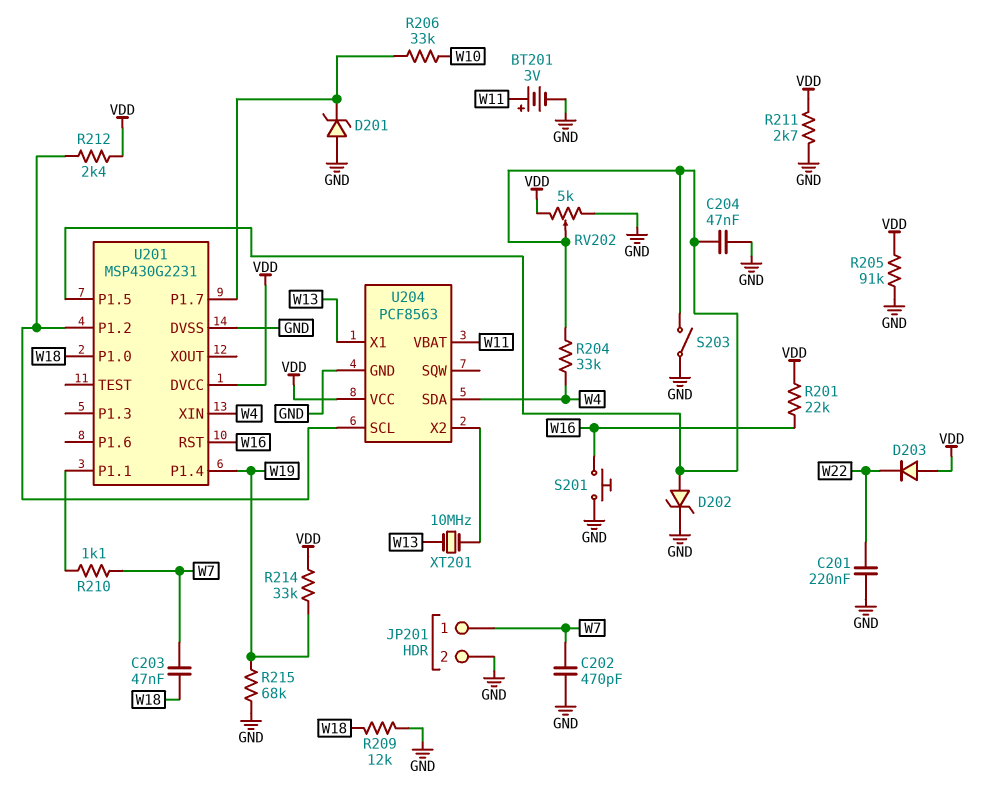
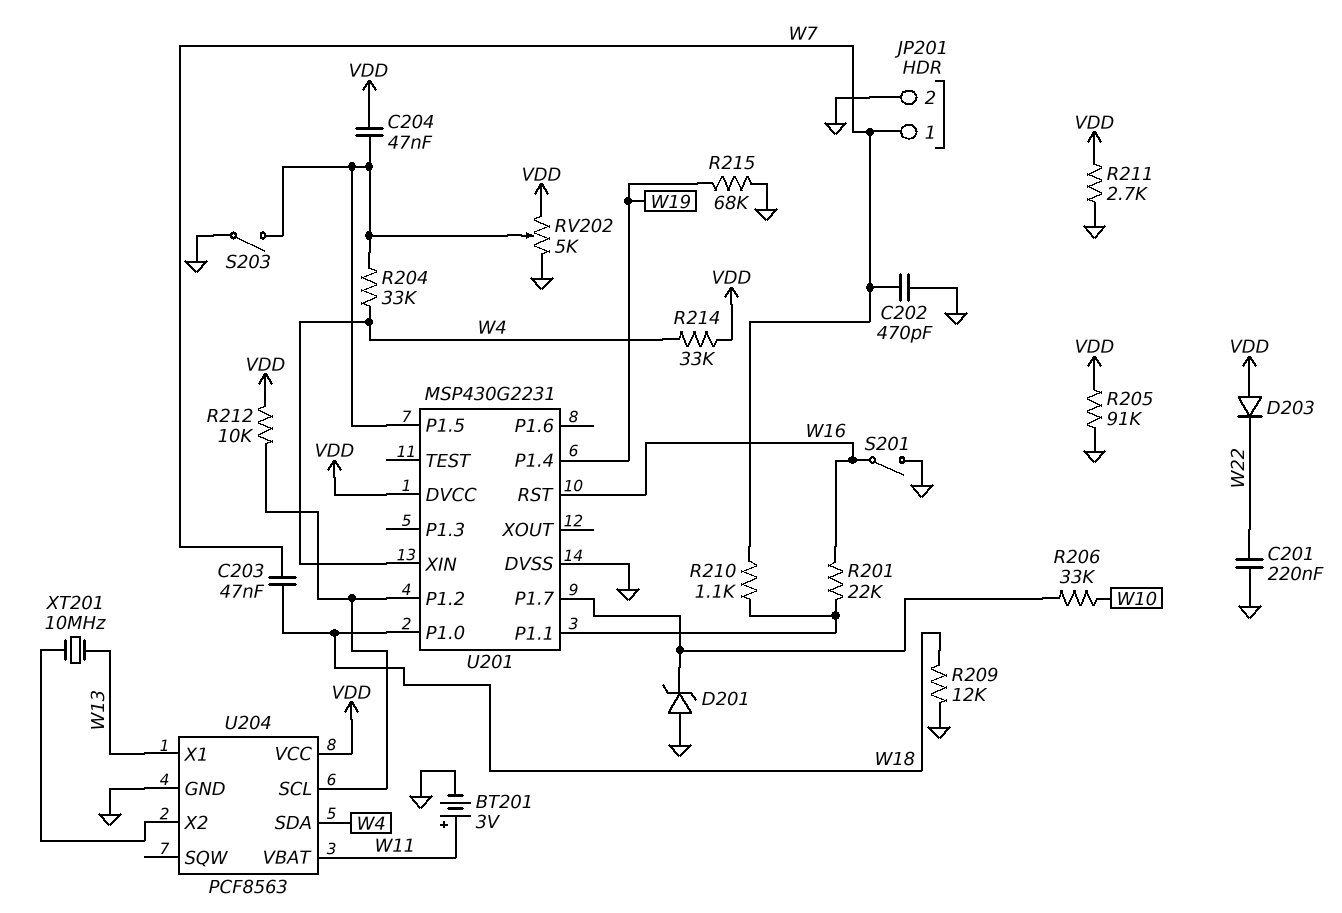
C204: 47nF (GND, U201/P1.5) -> 47nF (U201/P1.5, VDD)
D202: zener (A U201/P1.5, K GND) -> none
R201: 22k (VDD, W16) -> 22k (U201/P1.1, W16)
R212: 2.4k (U201/P1.2, VDD) -> 10k (U201/P1.2, VDD)
R214: 33k (VDD, W19) -> 33k (VDD, W4)
S201: button (GND, W16) -> switch (GND, W16)

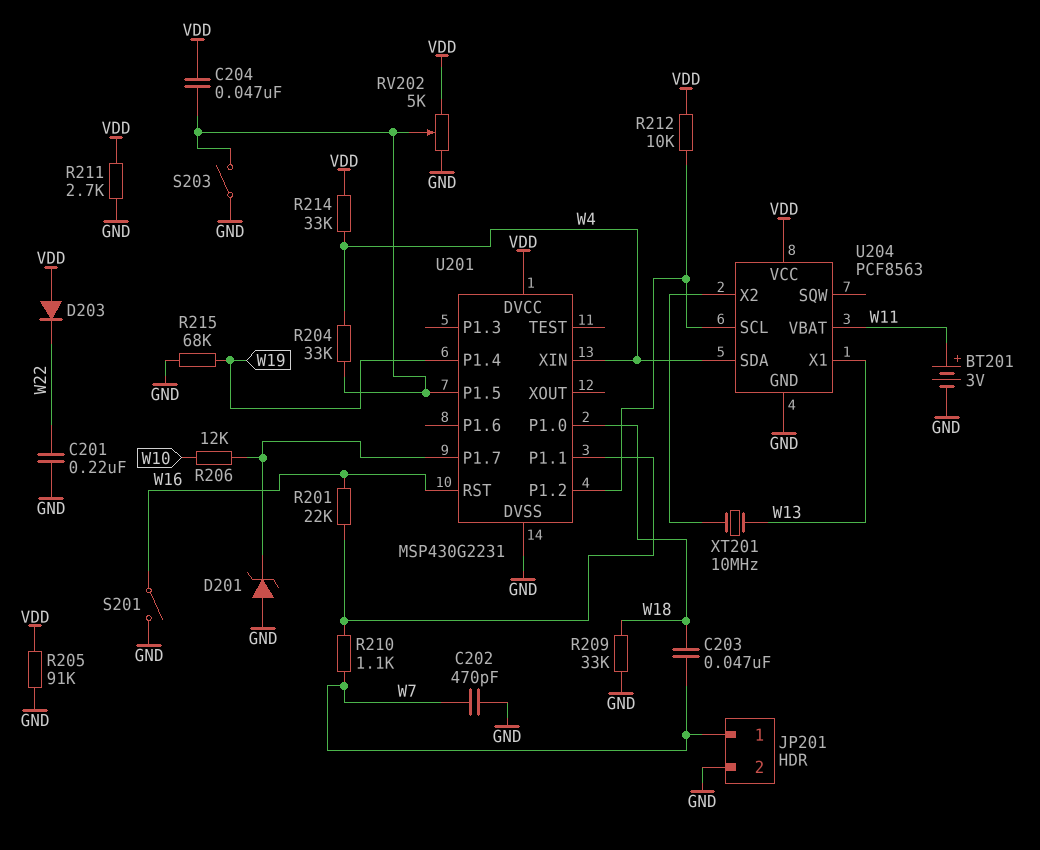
R206: 33k (U201/P1.7, W10) -> 12k (U201/P1.7, W10)
R209: 12k (GND, W18) -> 33k (GND, W18)

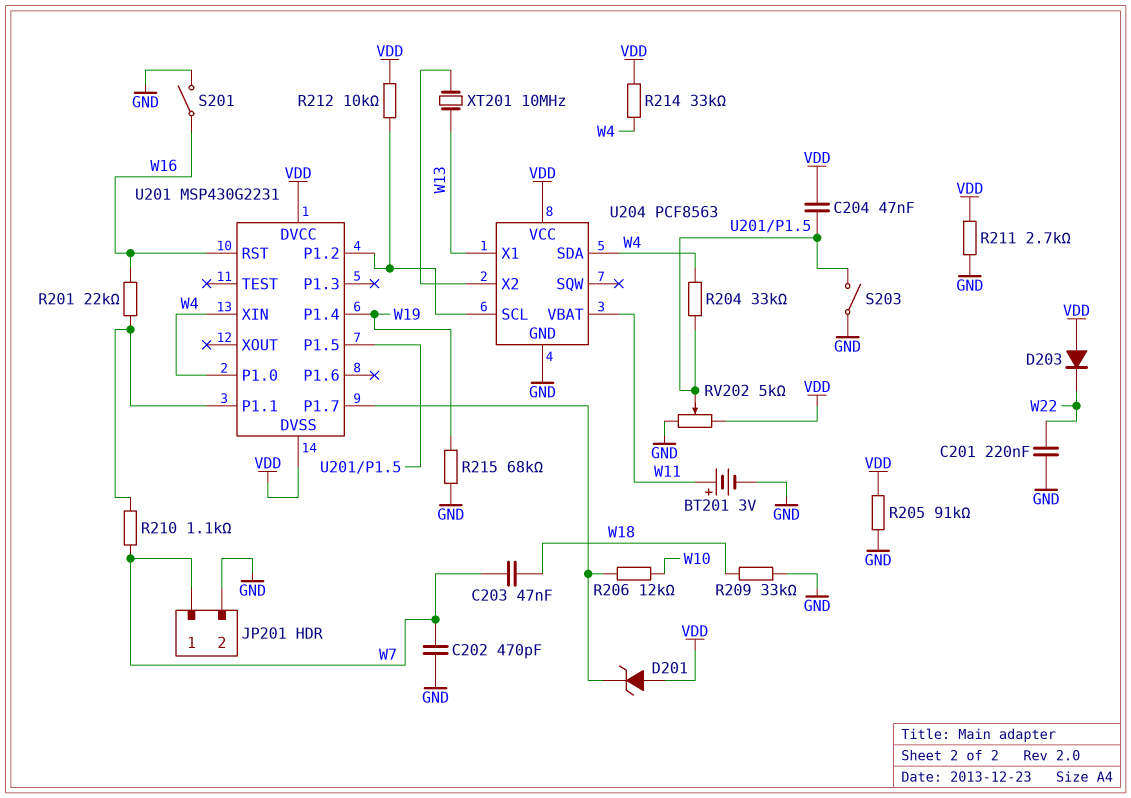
D201: zener (A GND, K U201/P1.7) -> zener (A VDD, K U201/P1.7)
U201 pin DVSS: GND -> VDD
U201 pin P1.0: W18 -> W4

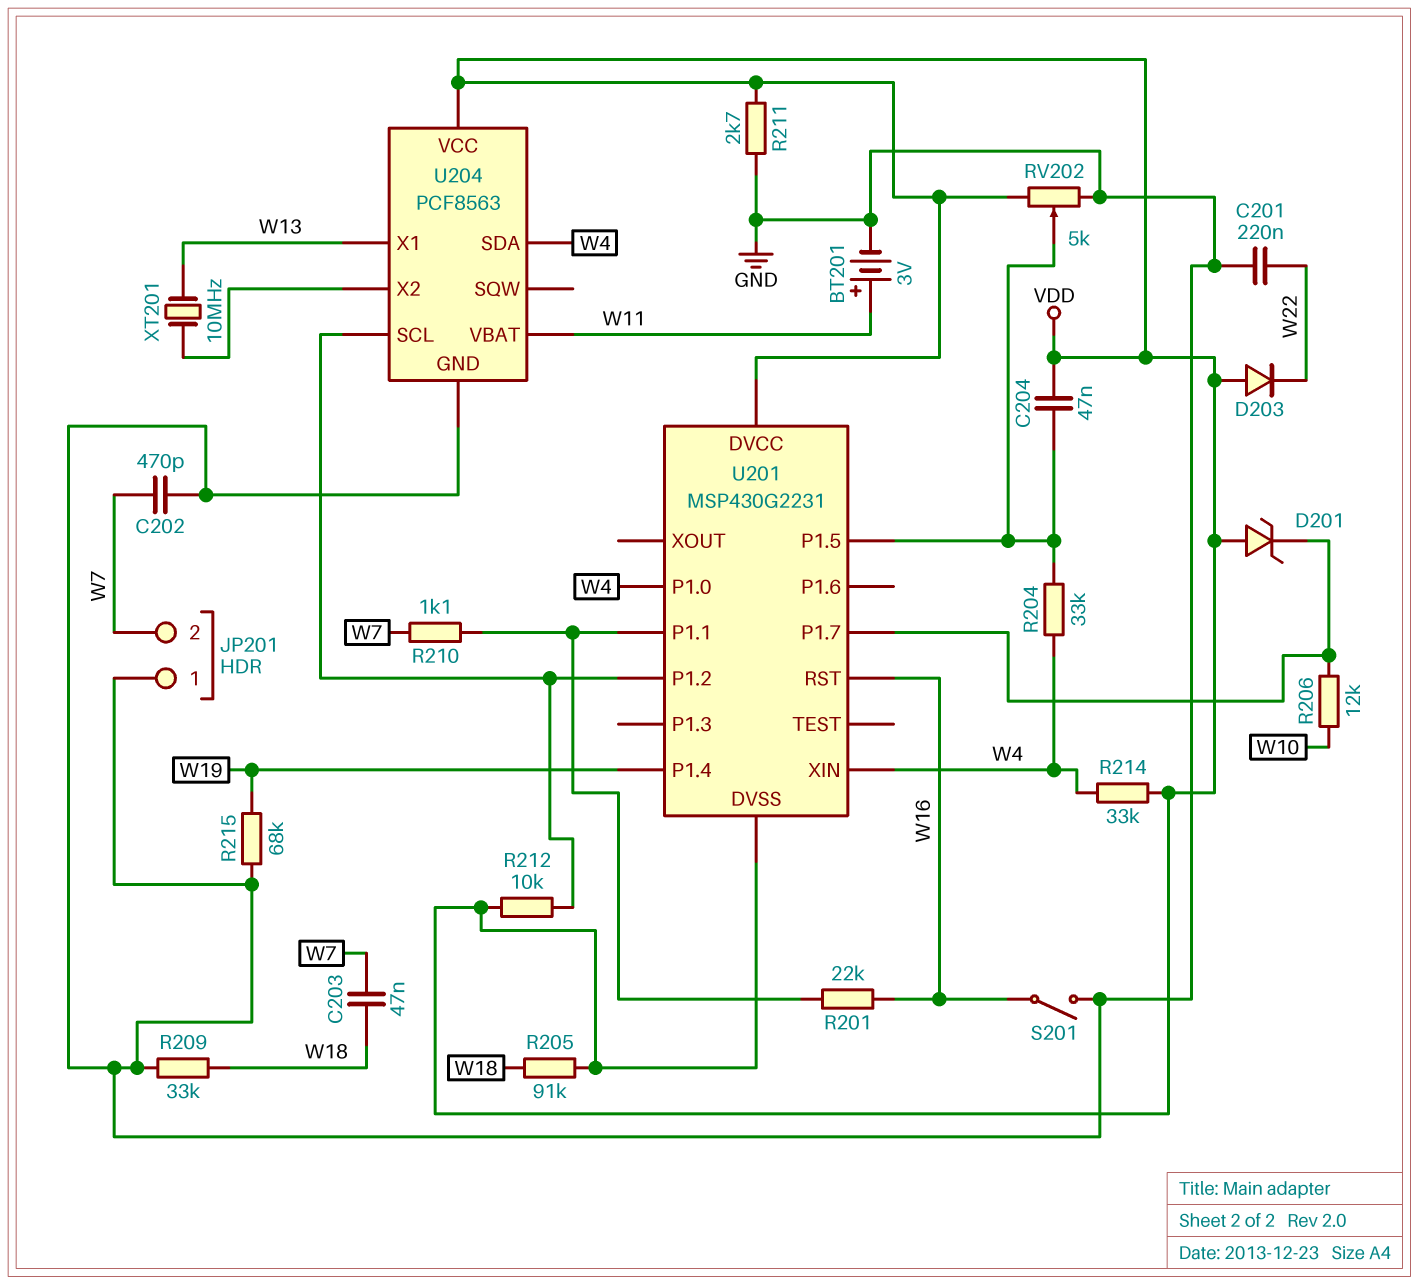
JP201 pin 1: W7 -> GND
JP201 pin 2: GND -> W7
R205: 91k (GND, VDD) -> 91k (VDD, W18)
S203: switch (GND, U201/P1.5) -> none

